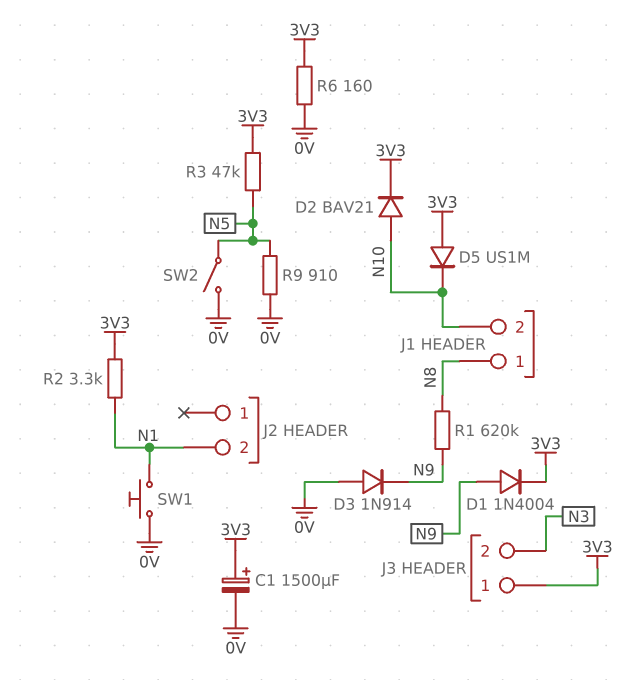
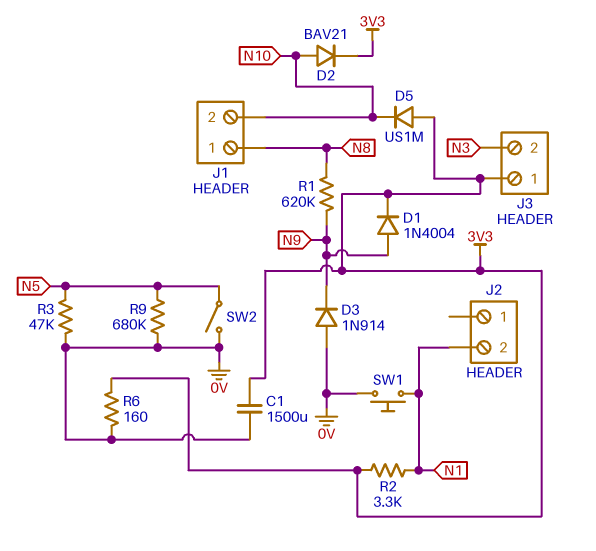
C1: 1500uF (plus 3V3, minus 0V) -> 1500uF (0V, 3V3)
R3: 47k (3V3, N5) -> 47k (0V, N5)
R9: 910 (0V, N5) -> 680k (0V, N5)

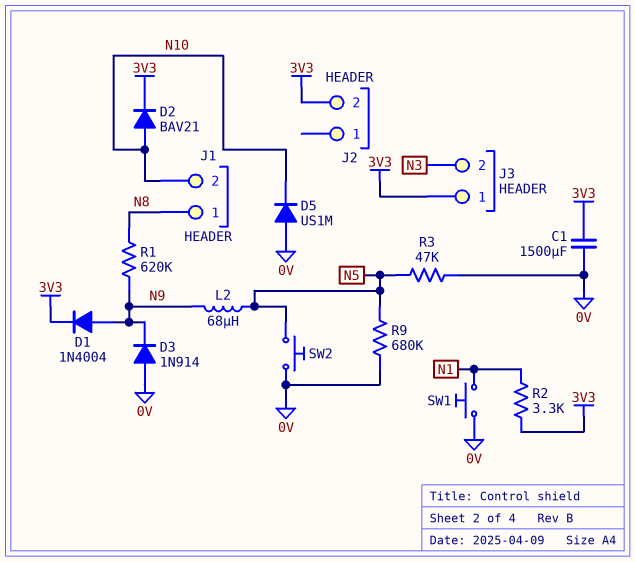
D5: diode US1M (A 3V3, K N10) -> diode US1M (A 0V, K N10)
J2 pin 2: N1 -> 3V3
L2: none -> 68uH (N5, N9)
R6: 160 (0V, 3V3) -> none
SW2: switch (0V, N5) -> button (0V, N5)

